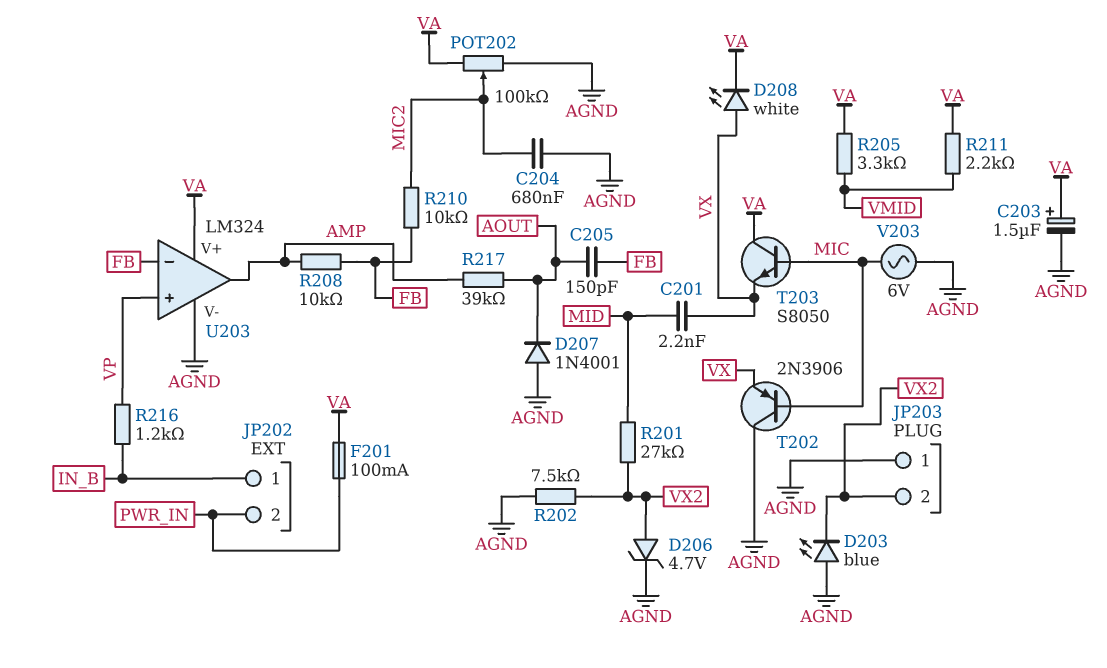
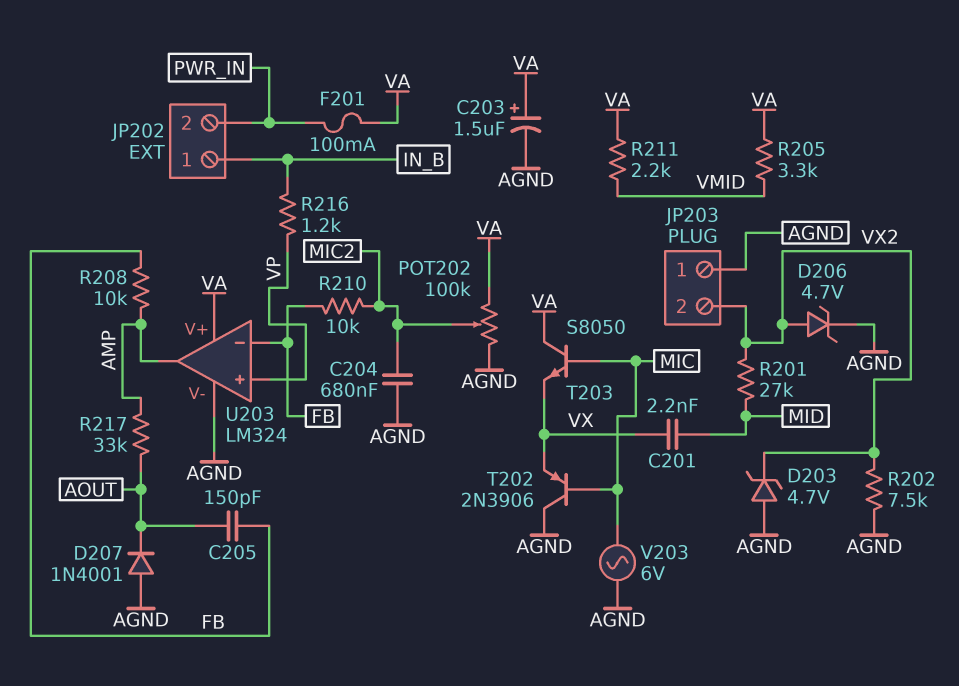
D203: LED blue (A AGND, K VX2) -> zener 4.7V (A AGND, K VX2)
D208: LED white (A VX, K VA) -> none
R217: 39k (AMP, AOUT) -> 33k (AMP, AOUT)

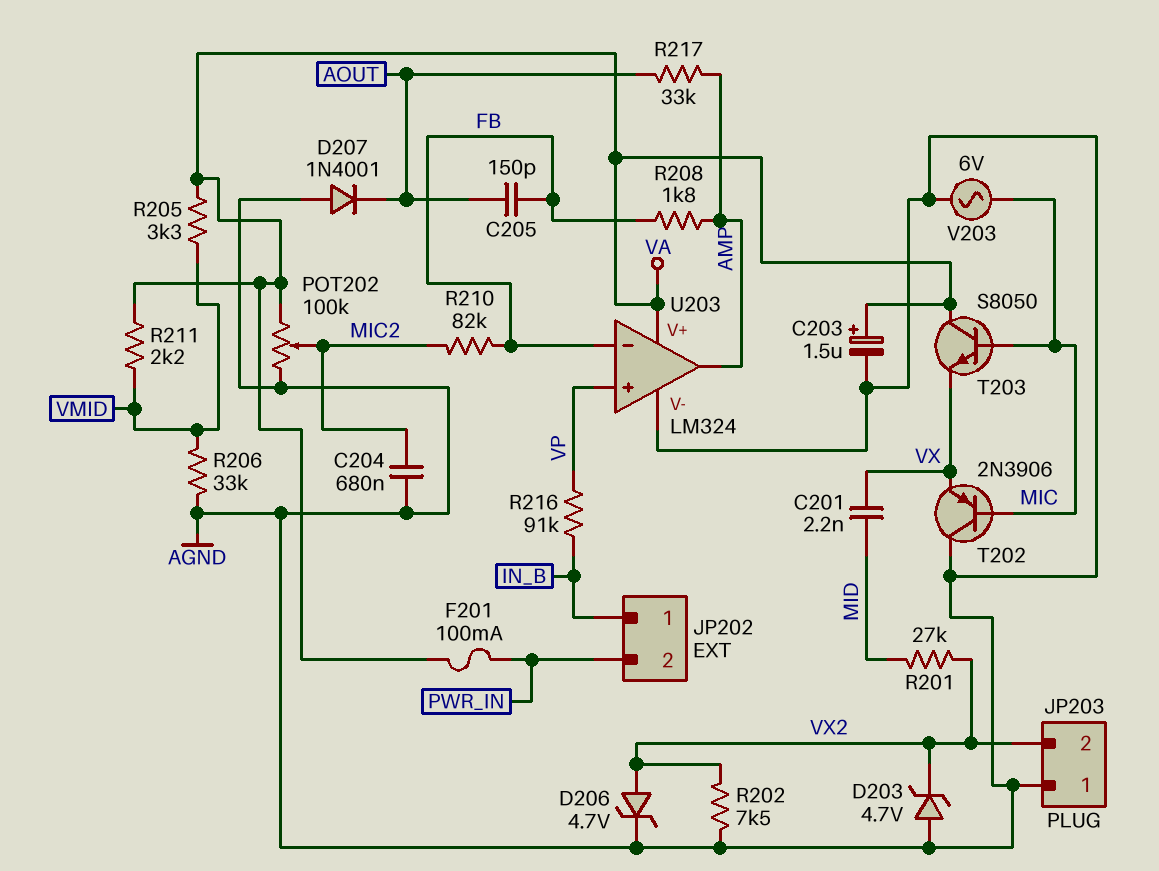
R206: none -> 33k (AGND, VMID)
R208: 10k (AMP, FB) -> 1.8k (AMP, FB)
R210: 10k (FB, MIC2) -> 82k (FB, MIC2)
R216: 1.2k (IN_B, VP) -> 91k (IN_B, VP)

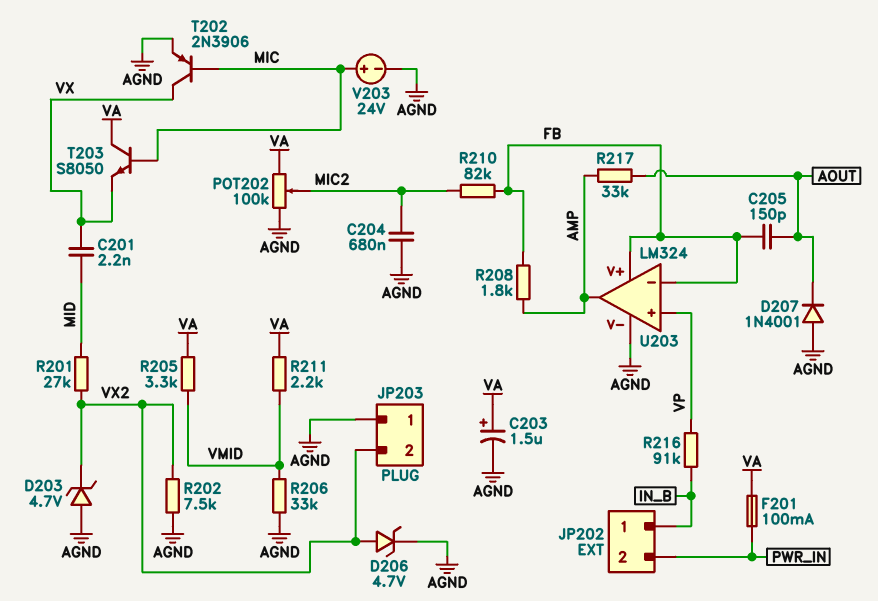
T202: PNP 2N3906 (B MIC, C AGND, E VX) -> PNP 2N3906 (B MIC, C VX, E AGND)
U203 pin V+: VA -> FB
V203: AC 6V (AGND, MIC) -> 24V (plus MIC, minus AGND)

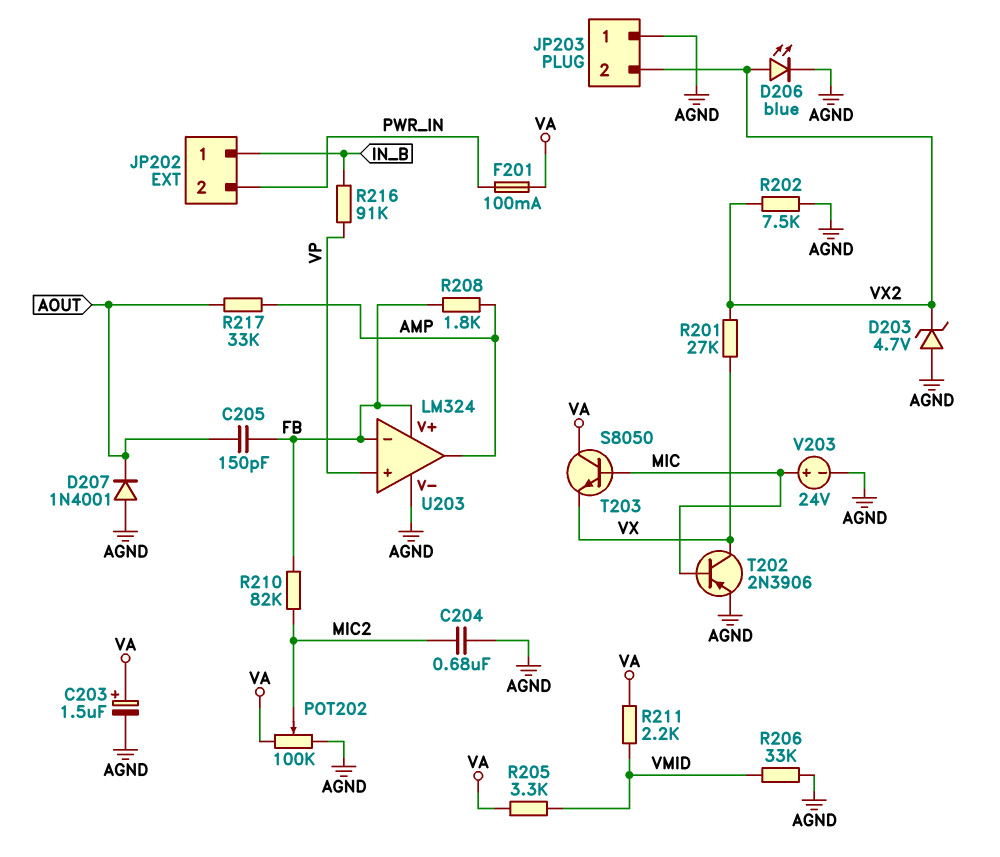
C201: 2.2nF (MID, VX) -> none
D206: zener 4.7V (A VX2, K AGND) -> LED blue (A VX2, K AGND)
R201: 27k (MID, VX2) -> 27k (VX, VX2)

